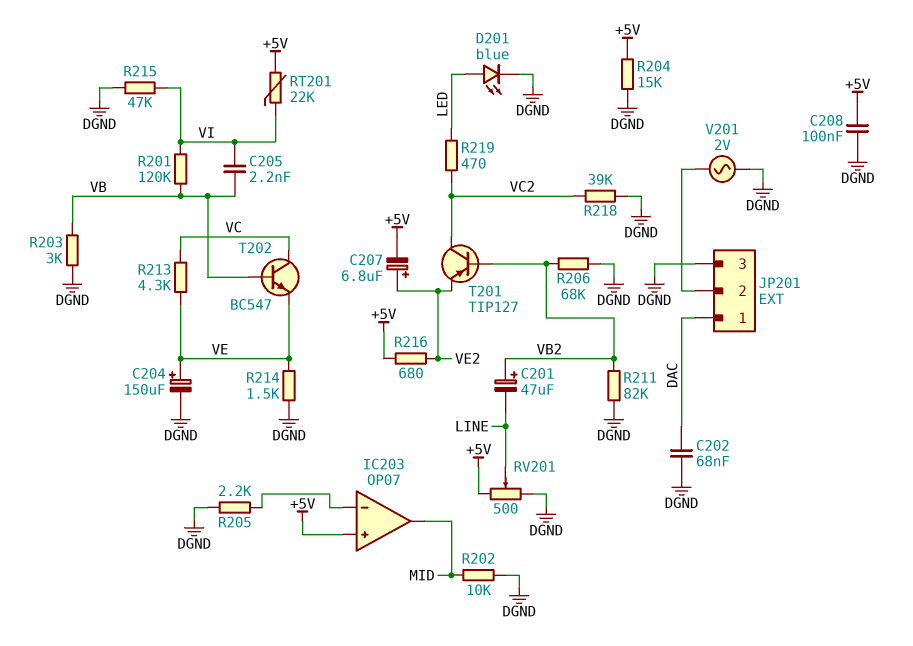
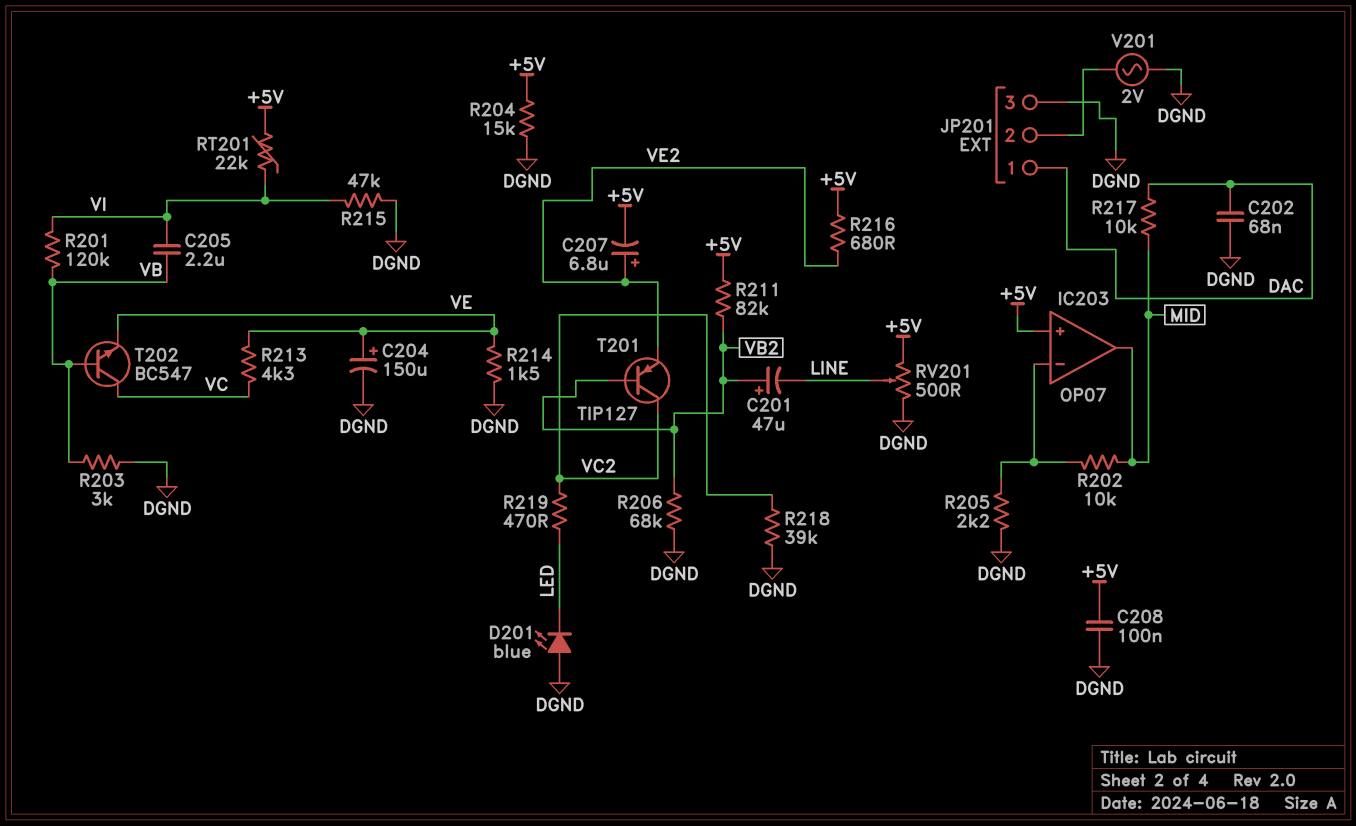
C205: 2.2nF (VB, VI) -> 2.2uF (VB, VI)
D201: LED blue (A LED, K DGND) -> LED blue (A DGND, K LED)
R202: 10k (DGND, MID) -> 10k (IC203/in-, MID)
R211: 82k (DGND, VB2) -> 82k (+5V, VB2)
R217: none -> 10k (DAC, MID)

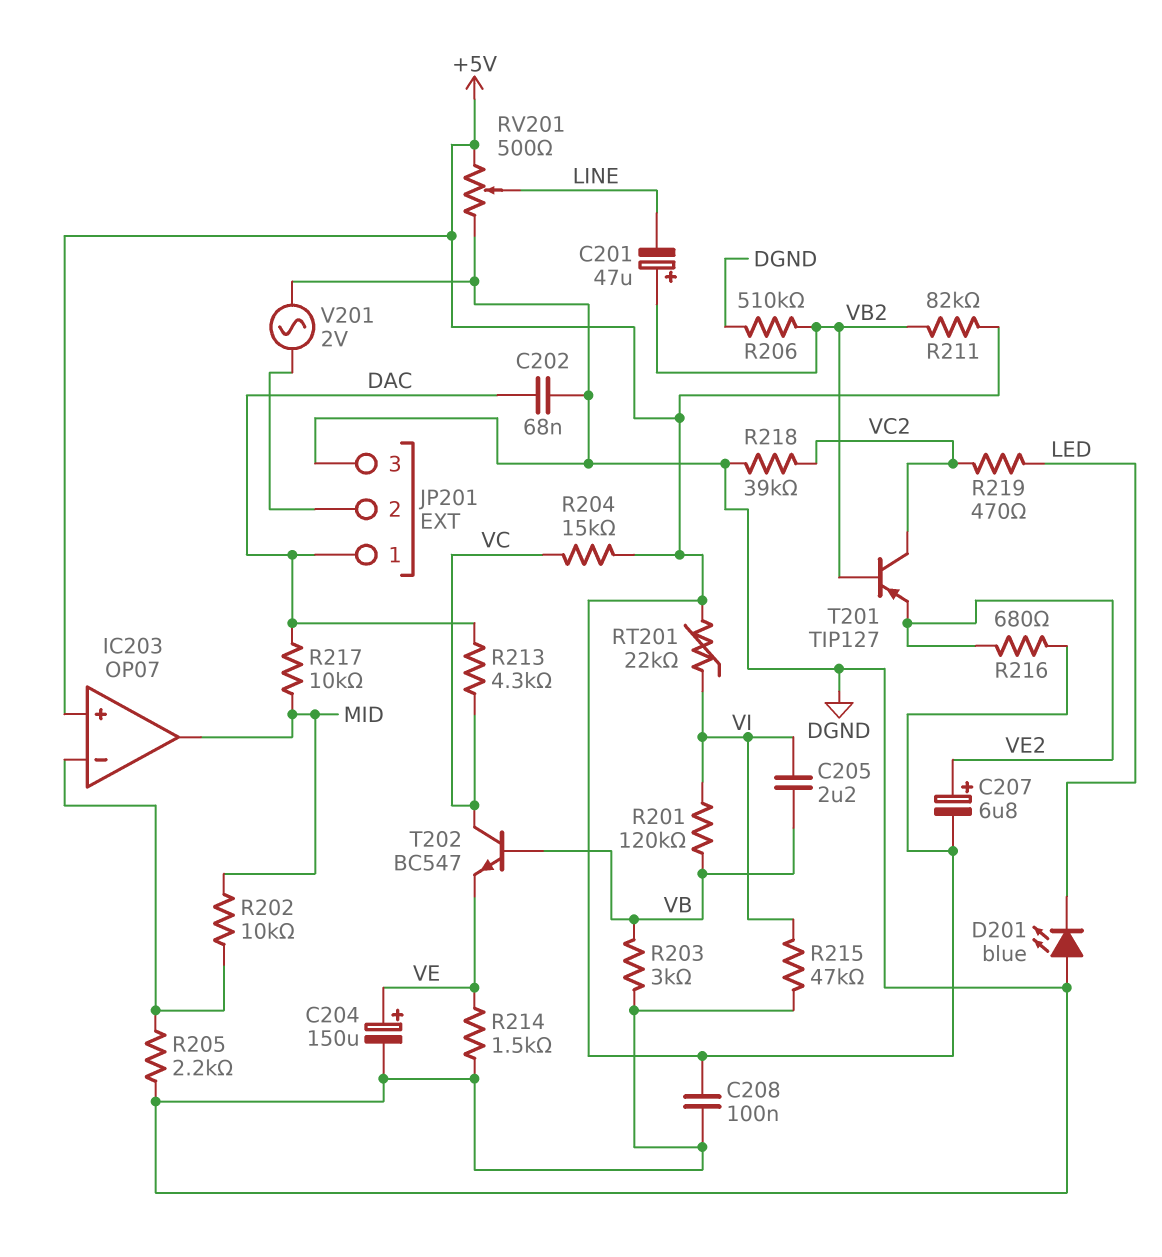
R204: 15k (+5V, DGND) -> 15k (+5V, VC)
R206: 68k (DGND, VB2) -> 510k (DGND, VB2)
R213: 4.3k (VC, VE) -> 4.3k (DAC, VC)

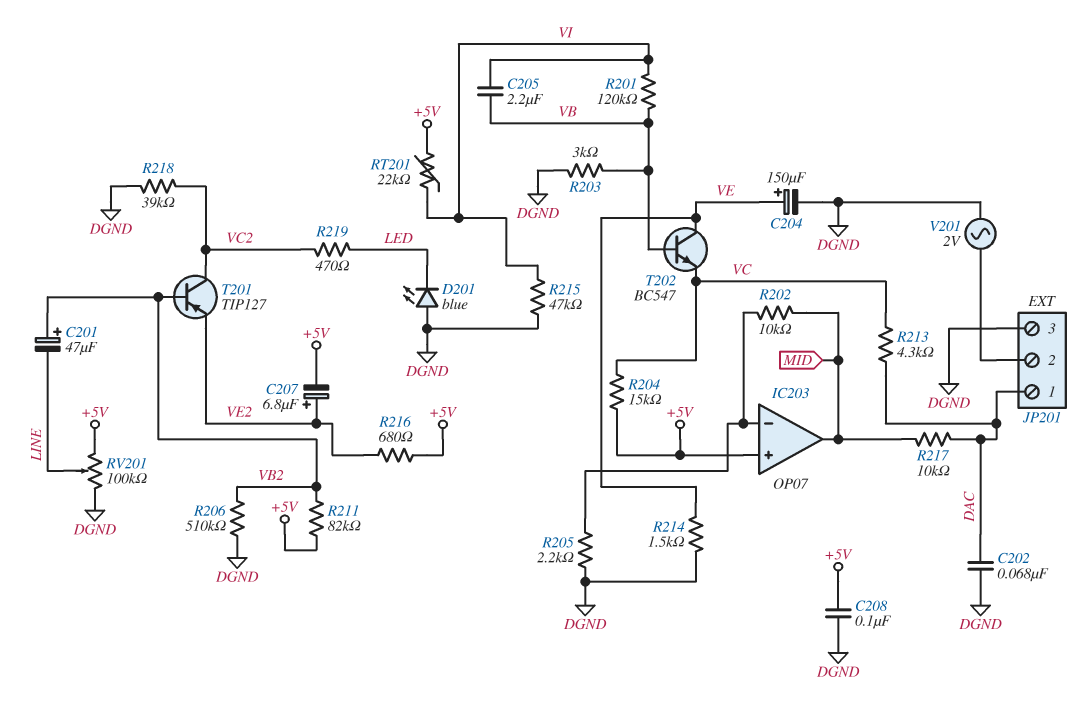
RV201: 500 (+5V, DGND, wiper LINE) -> 100k (+5V, DGND, wiper LINE)
T202: NPN BC547 (B VB, C VC, E VE) -> NPN BC547 (B VB, C VE, E VC)

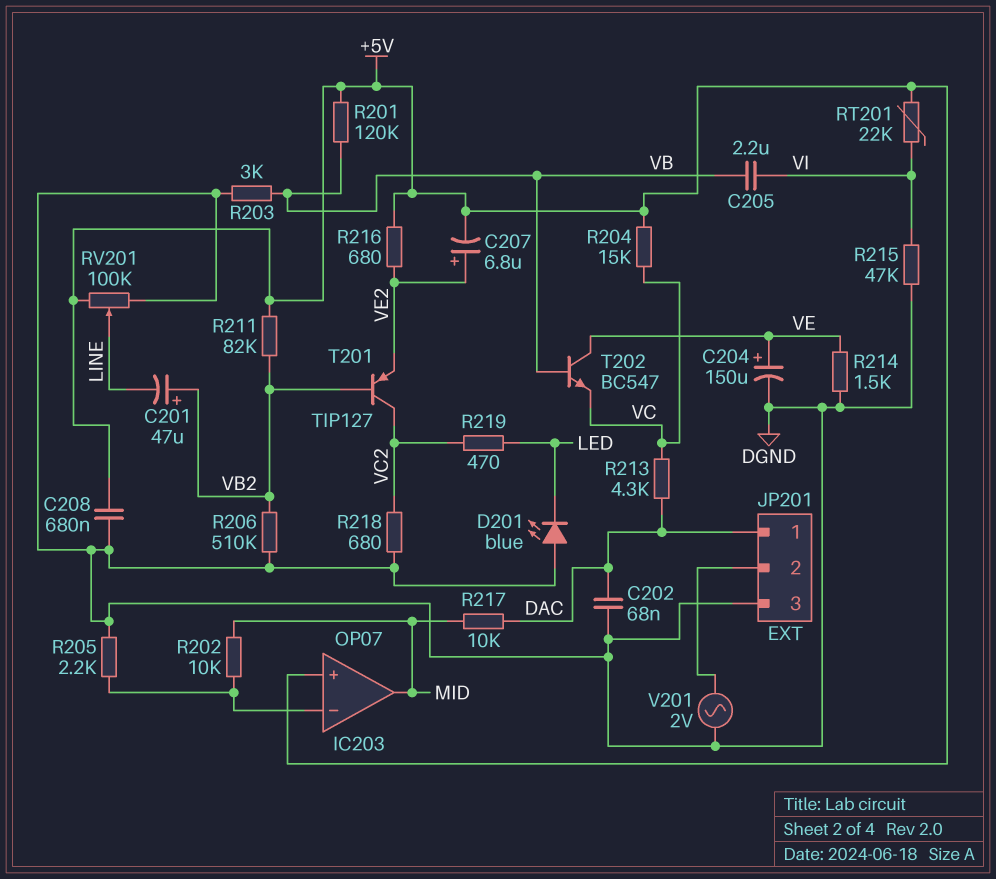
C208: 100nF (+5V, DGND) -> 680nF (+5V, DGND)
R201: 120k (VB, VI) -> 120k (+5V, VB)
R218: 39k (DGND, VC2) -> 680 (DGND, VC2)

